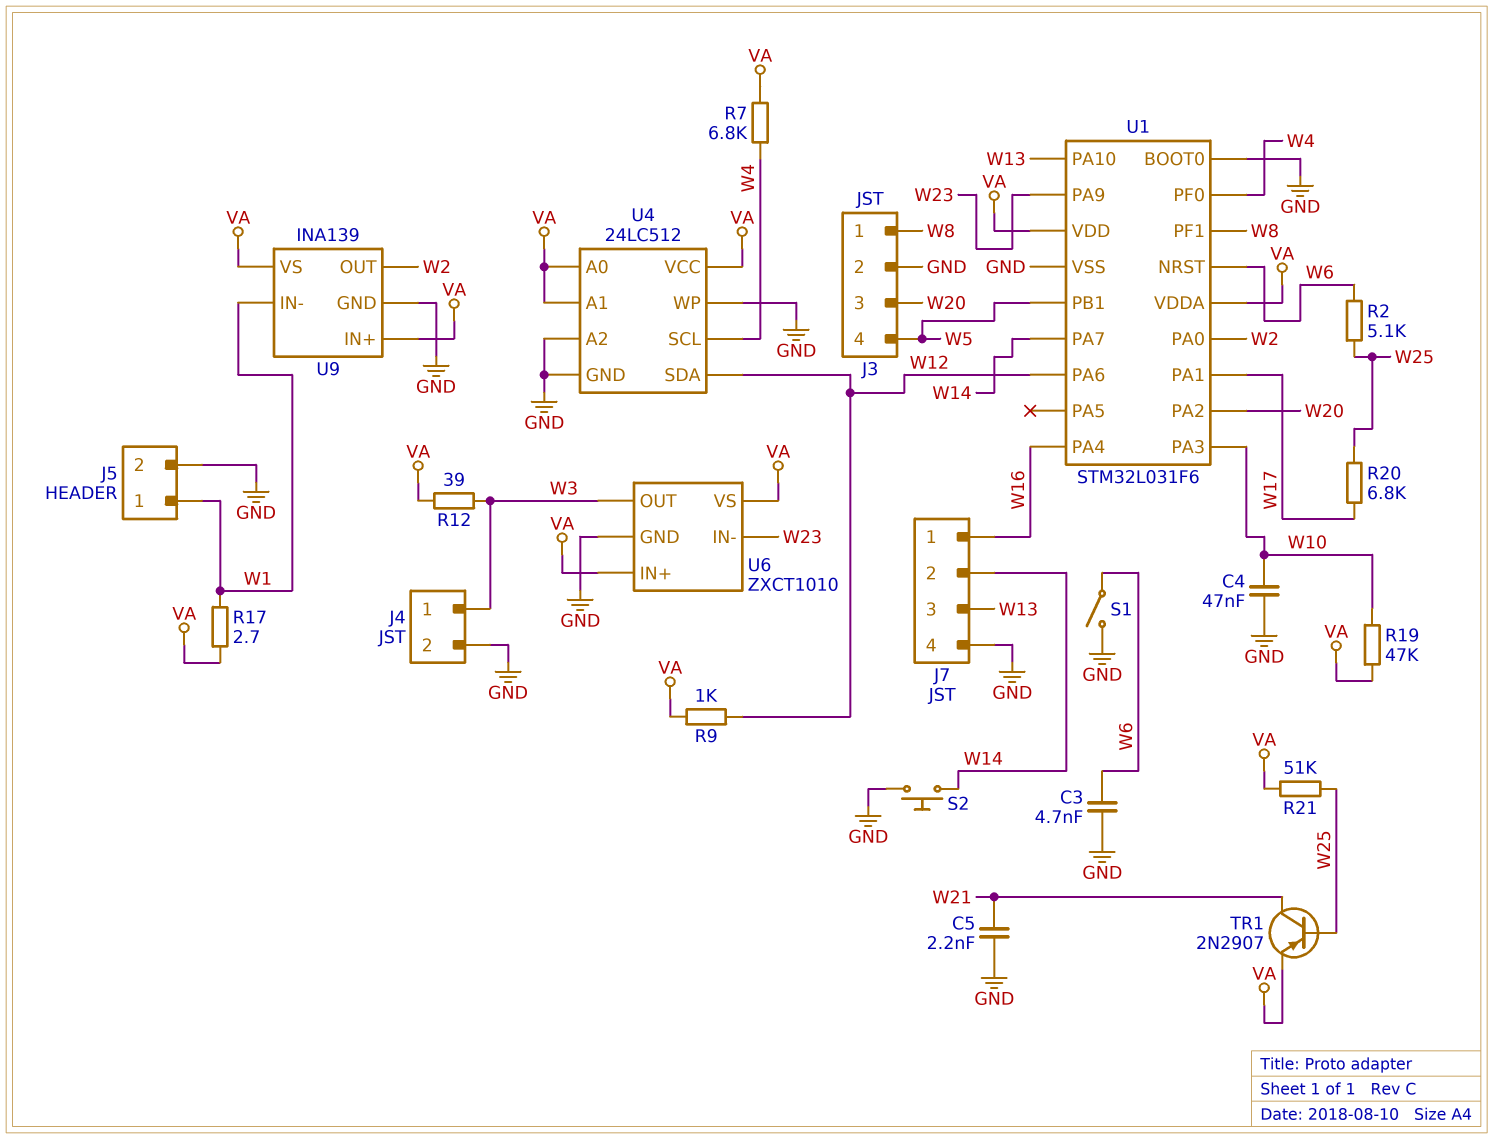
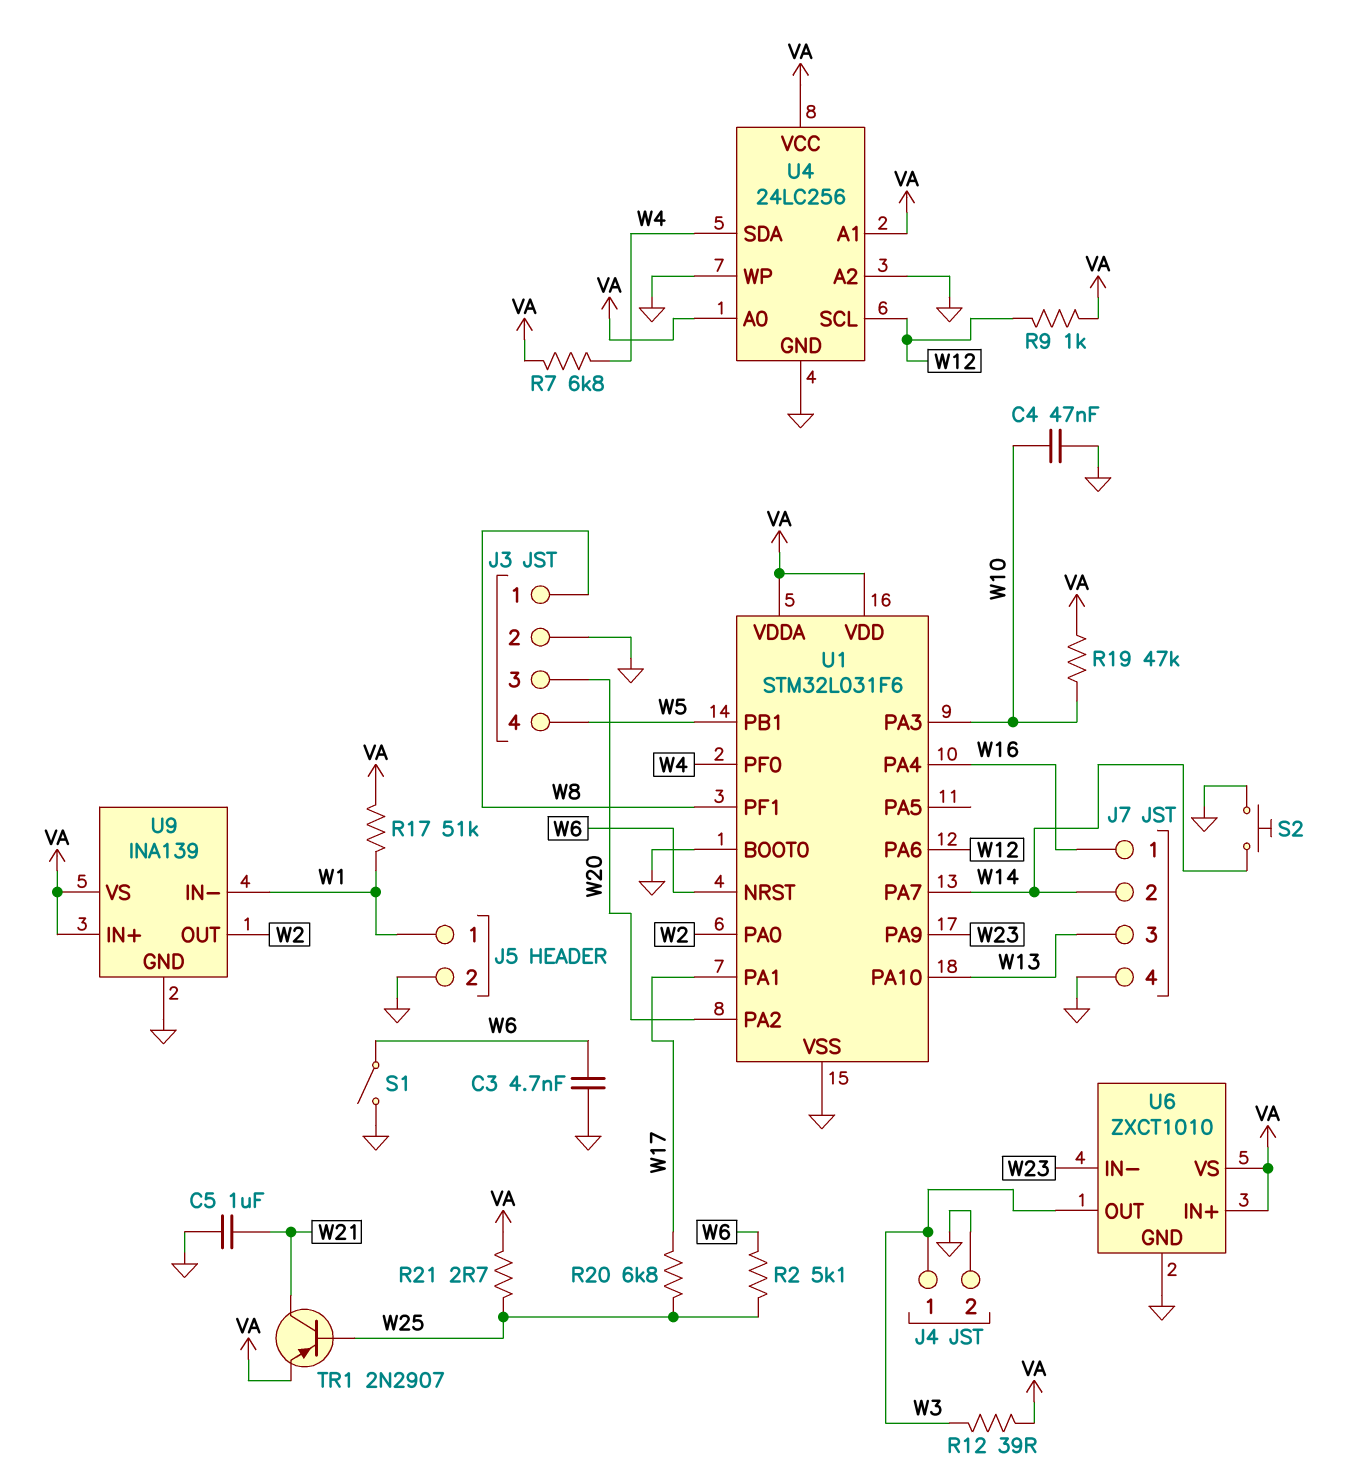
C5: 2.2nF (GND, W21) -> 1uF (GND, W21)
R17: 2.7 (VA, W1) -> 51k (VA, W1)
R21: 51k (VA, W25) -> 2.7 (VA, W25)
U4: 24LC512 -> 24LC256
U4 pin SCL: W4 -> W12
U4 pin SDA: W12 -> W4

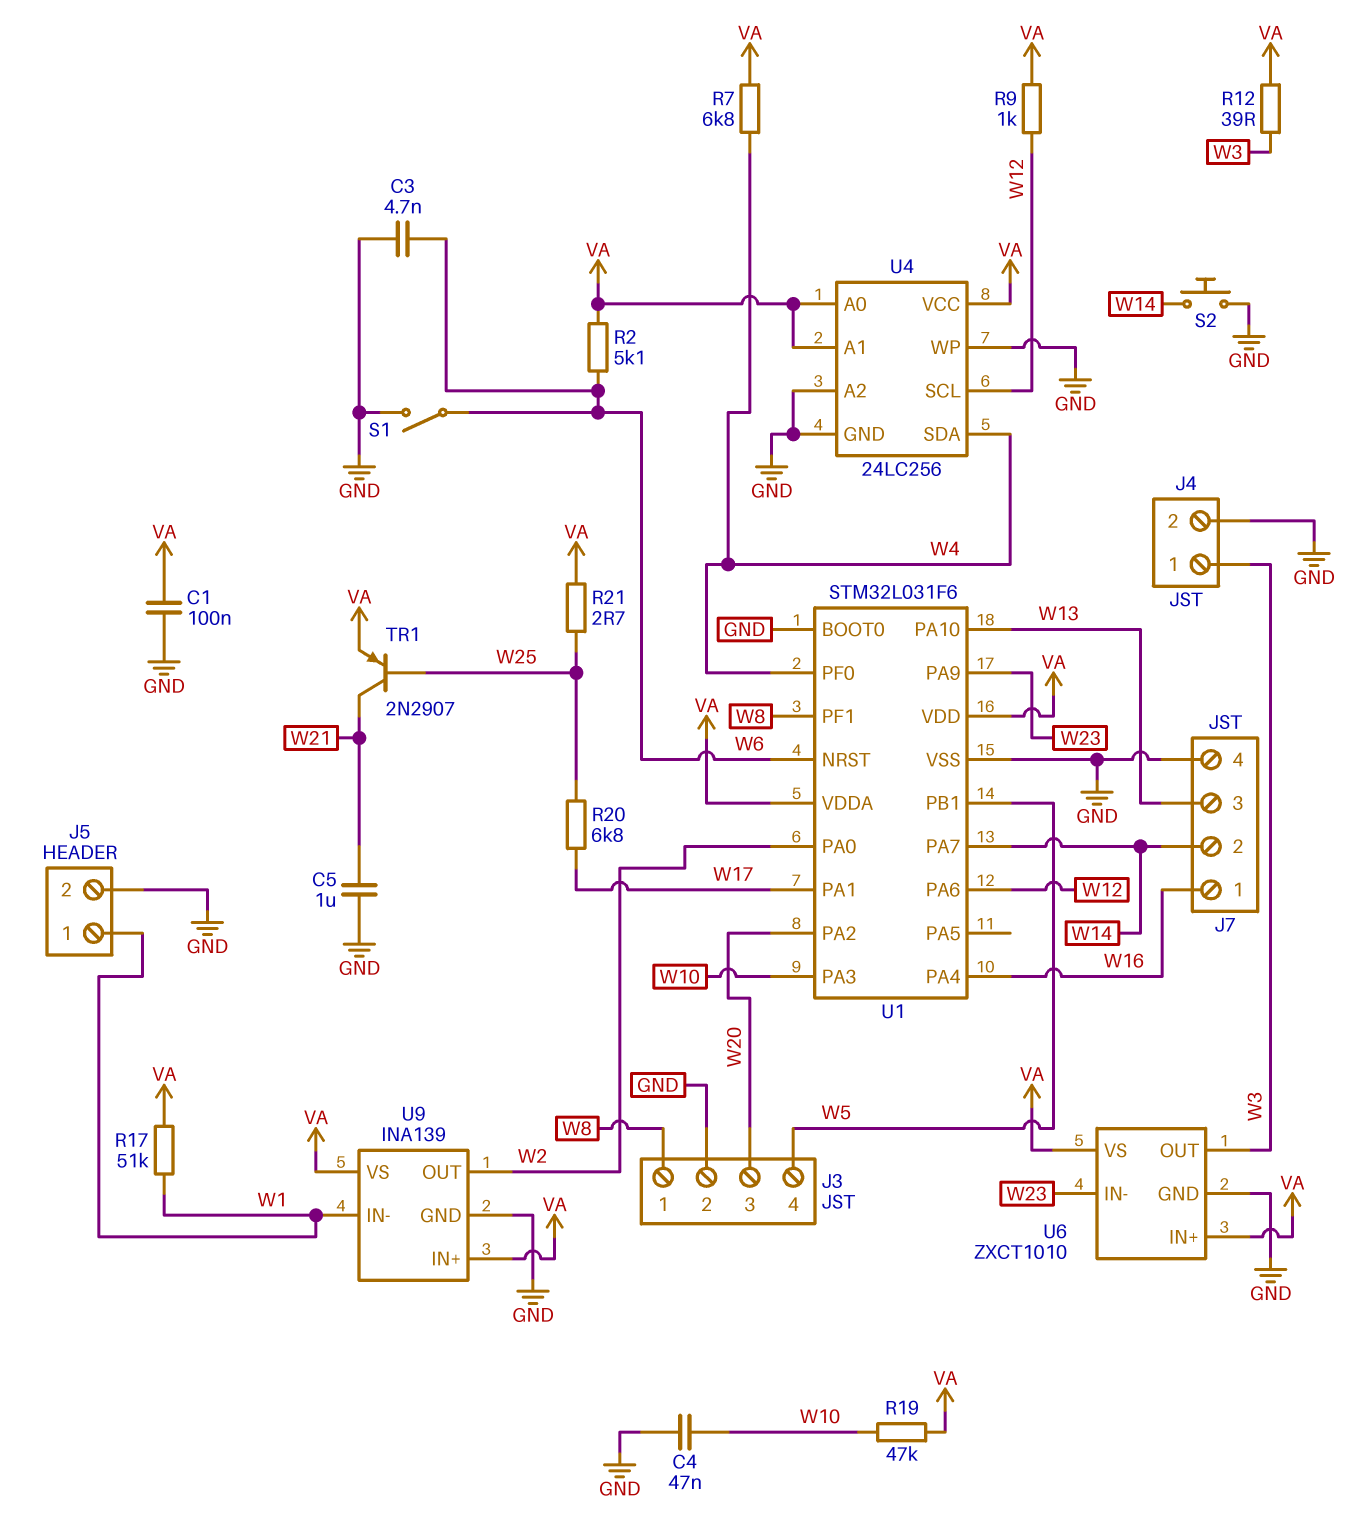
C1: none -> 100nF (GND, VA)
R2: 5.1k (W6, W25) -> 5.1k (VA, W6)

